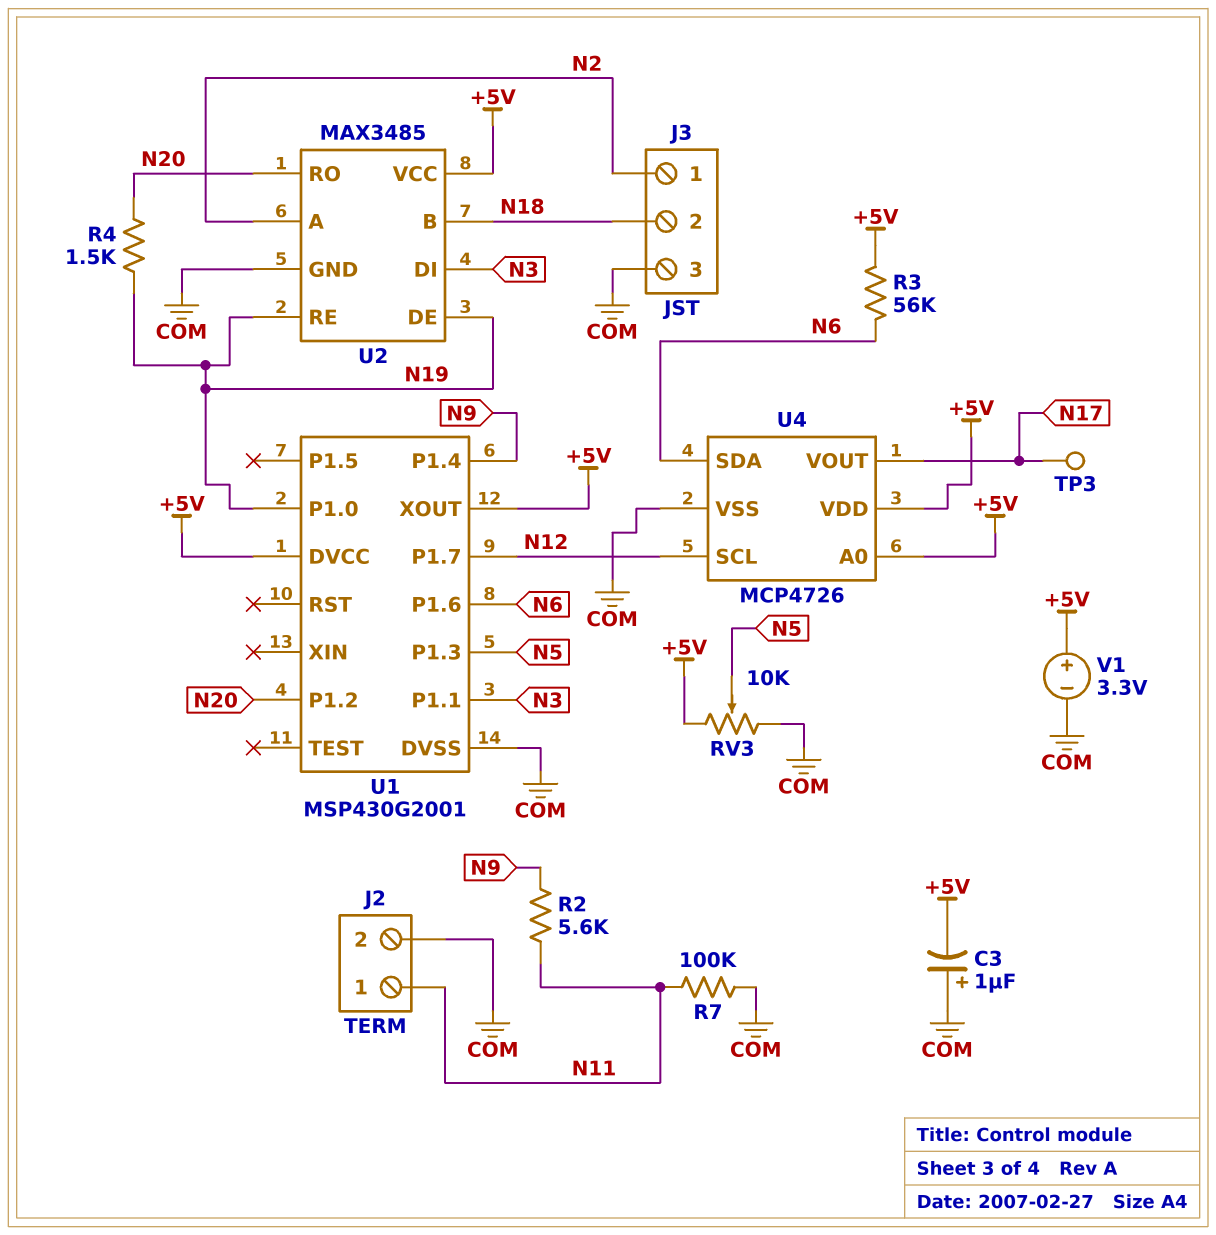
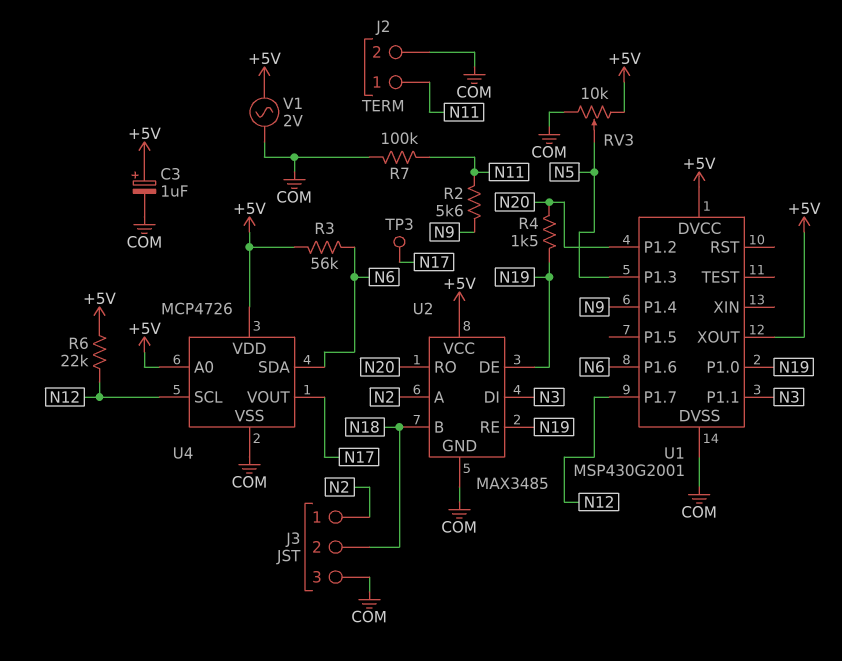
C3: 1uF (plus COM, minus +5V) -> 1uF (plus +5V, minus COM)
R6: none -> 22k (+5V, N12)
V1: 3.3V (plus +5V, minus COM) -> AC 2V (+5V, COM)

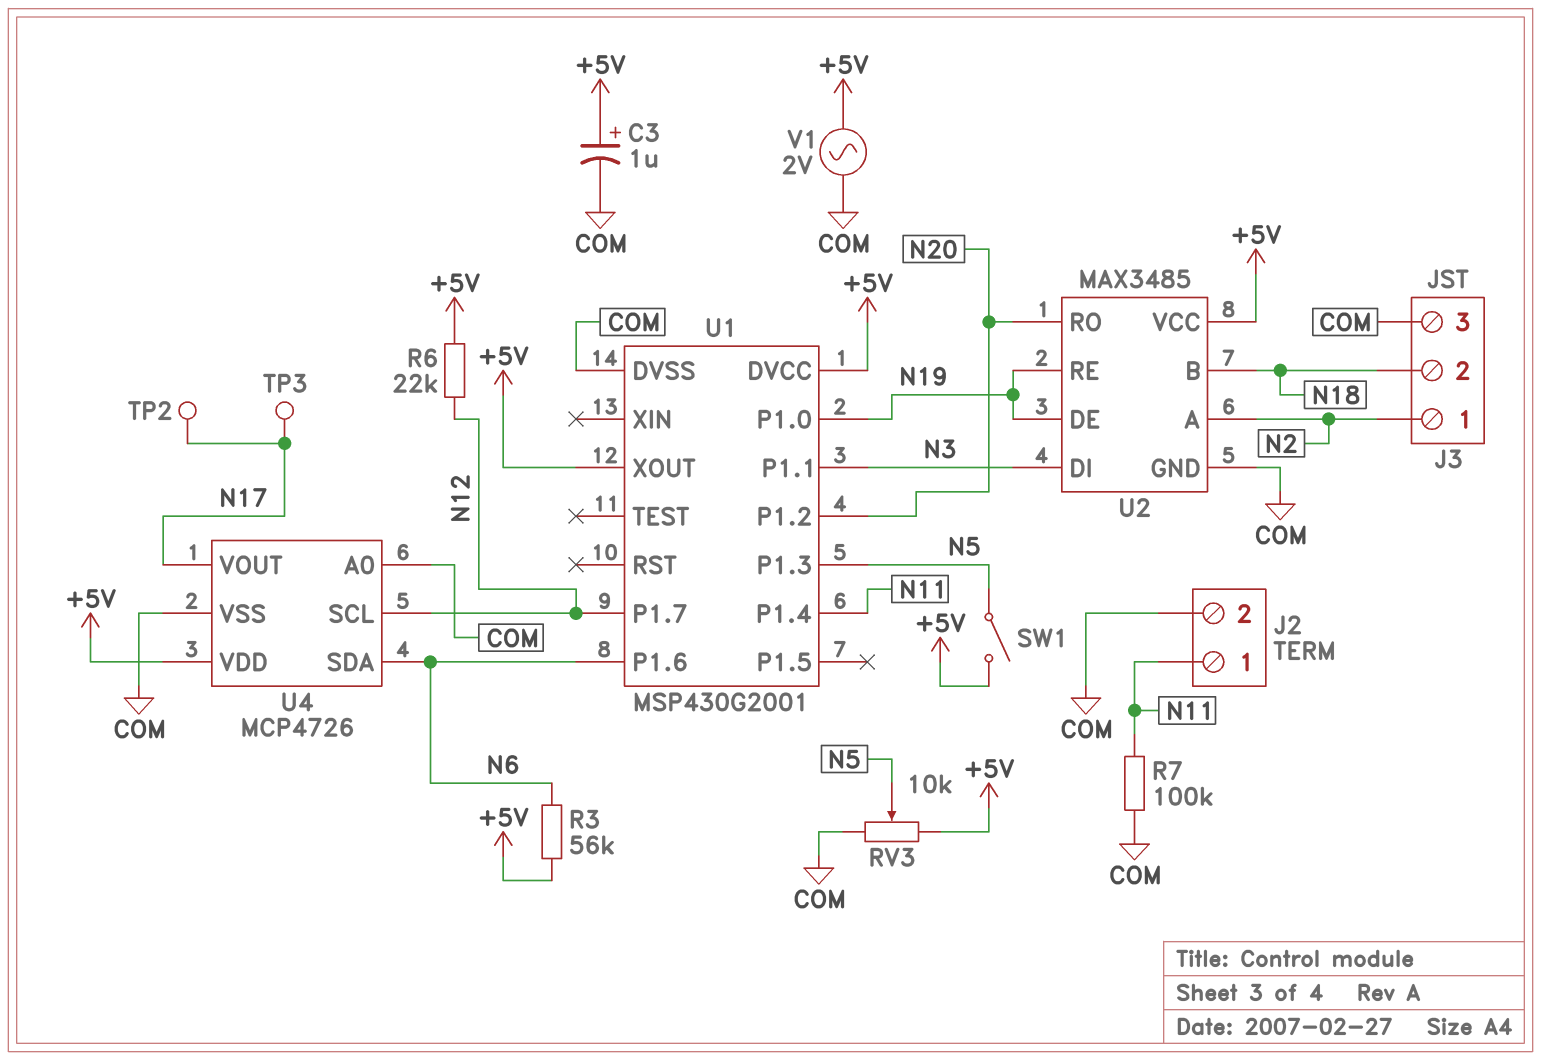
R2: 5.6k (N9, N11) -> none
R4: 1.5k (N19, N20) -> none
SW1: none -> switch (+5V, N5)
TP2: none -> test point (N17)
U1 pin P1.4: N9 -> N11
U4 pin A0: +5V -> COM

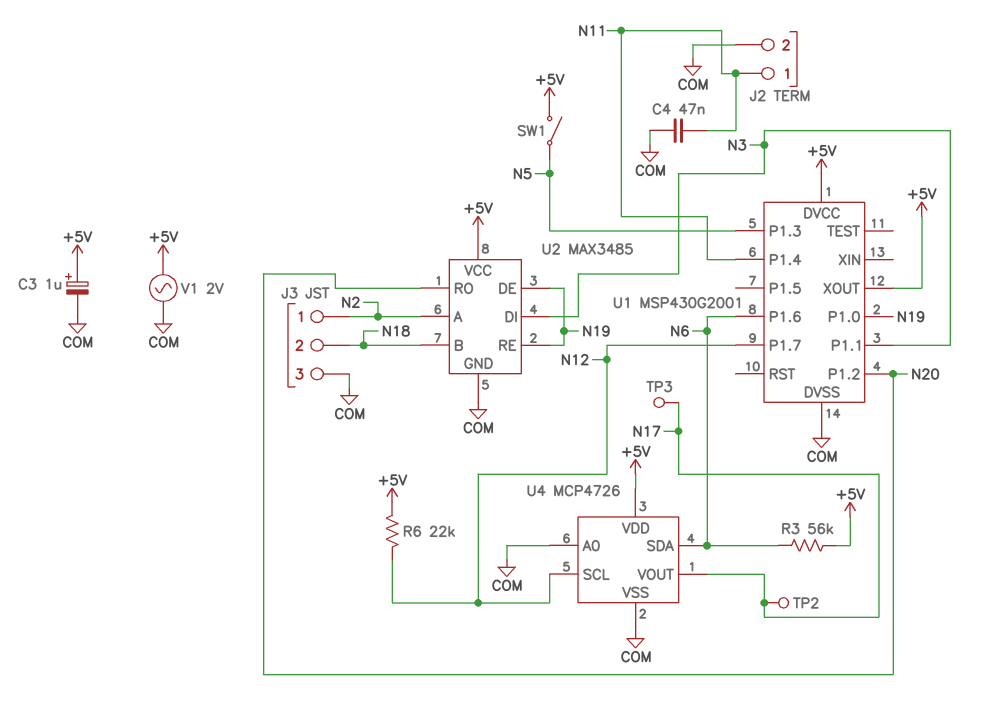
C4: none -> 47nF (COM, N11)
R7: 100k (COM, N11) -> none
RV3: 10k (+5V, COM, wiper N5) -> none

